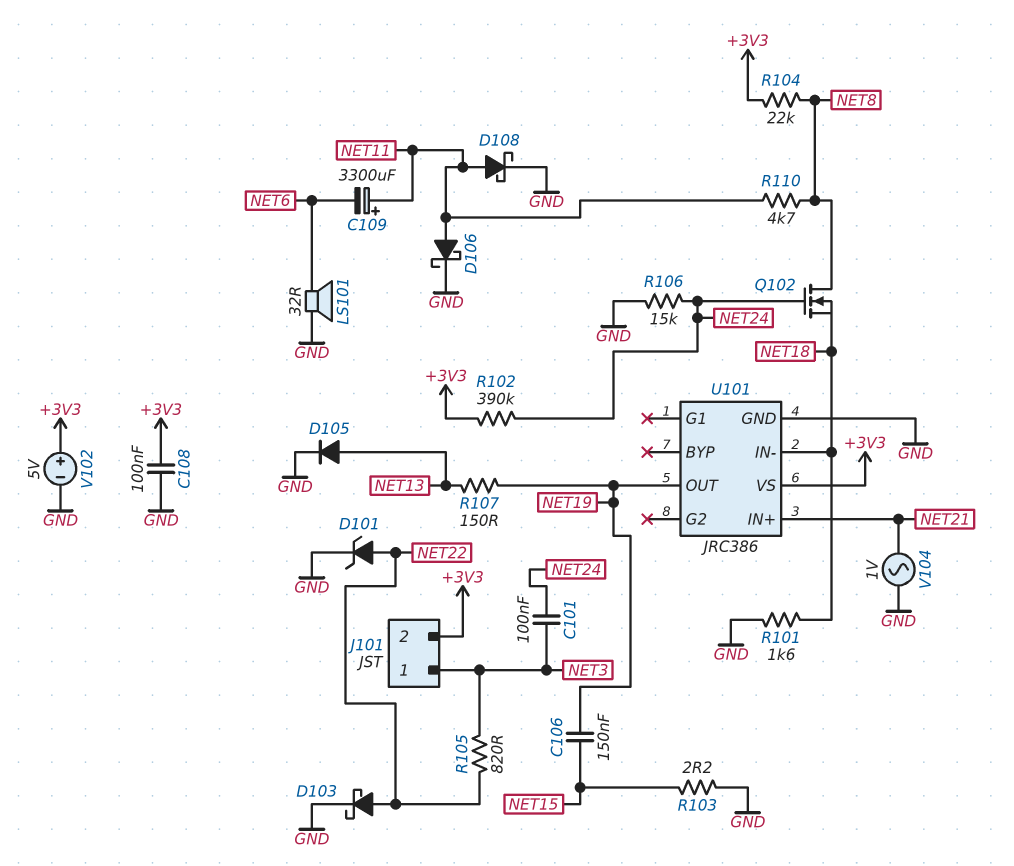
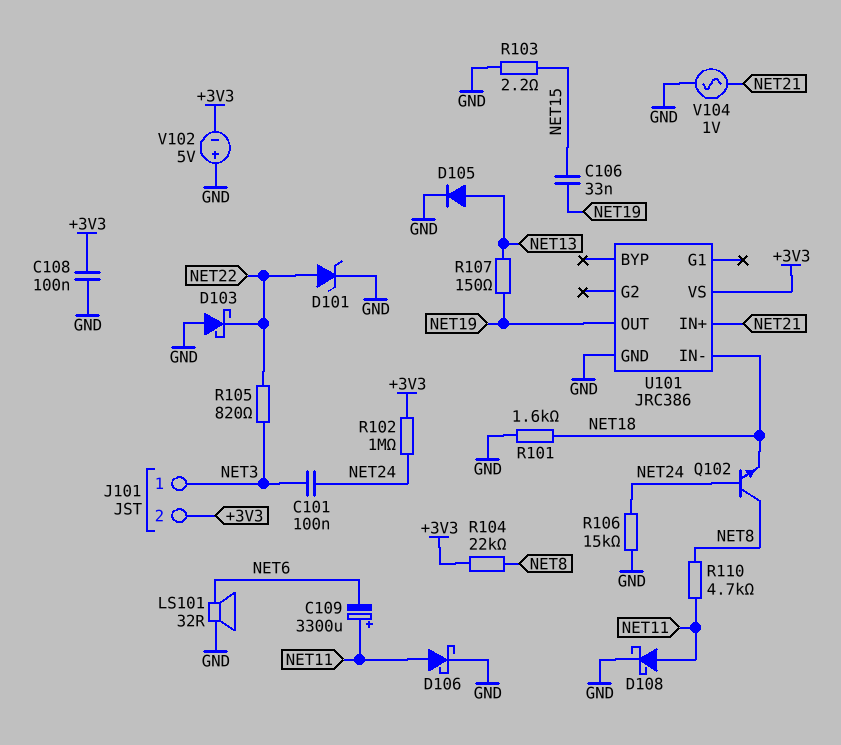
C106: 150nF (NET15, NET19) -> 33nF (NET15, NET19)
D103: schottky (A NET22, K GND) -> schottky (A GND, K NET22)
Q102: NMOS (G NET24, D NET8, S NET18) -> NPN (B NET24, C NET8, E NET18)
R102: 390k (+3V3, NET24) -> 1M (+3V3, NET24)
V102: 5V (plus +3V3, minus GND) -> 5V (plus GND, minus +3V3)

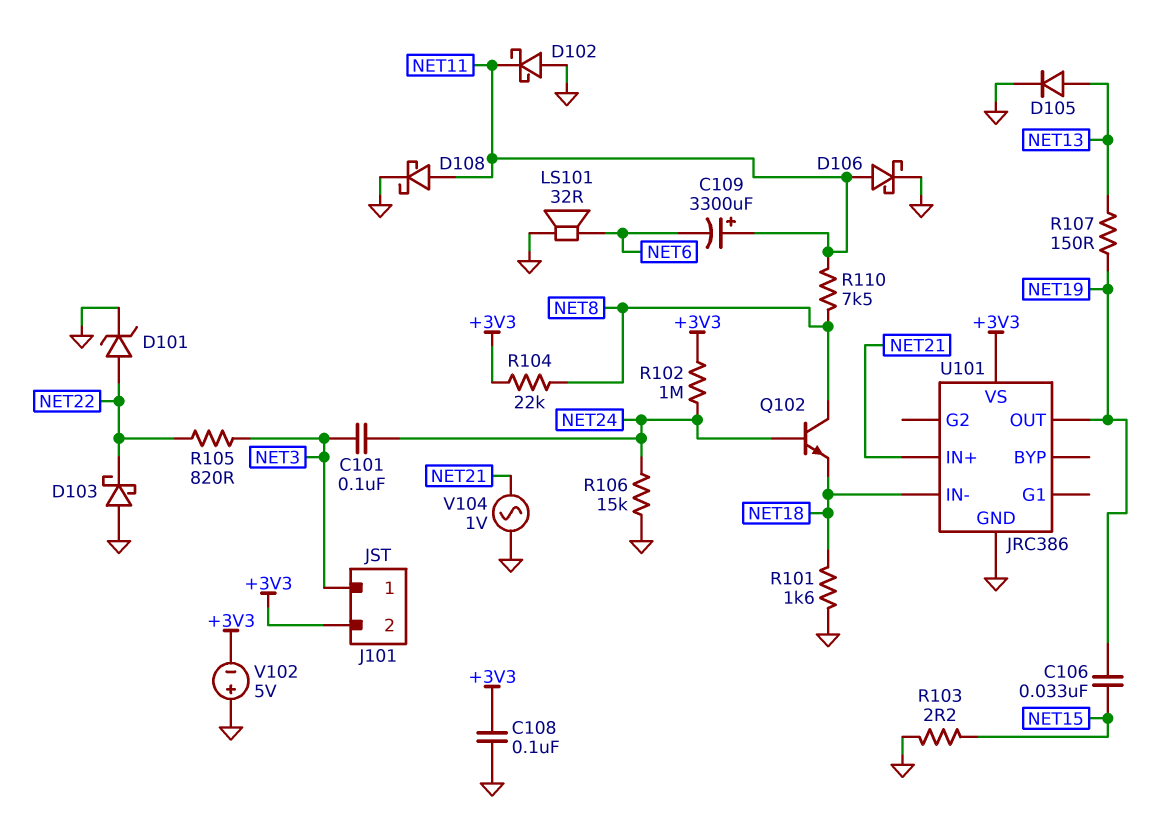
D102: none -> schottky (A GND, K NET11)
R110: 4.7k (NET8, NET11) -> 7.5k (NET8, NET11)

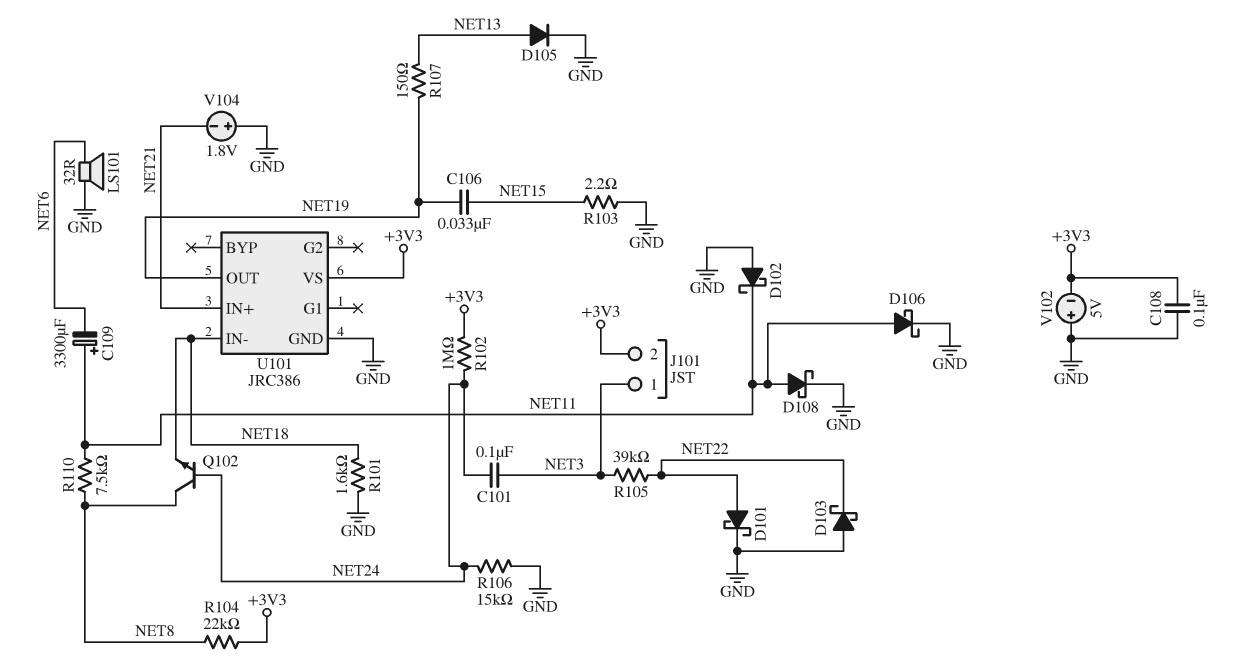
D101: zener (A NET22, K GND) -> schottky (A NET22, K GND)
R105: 820 (NET3, NET22) -> 39k (NET3, NET22)
V104: AC 1V (GND, NET21) -> 1.8V (plus GND, minus NET21)

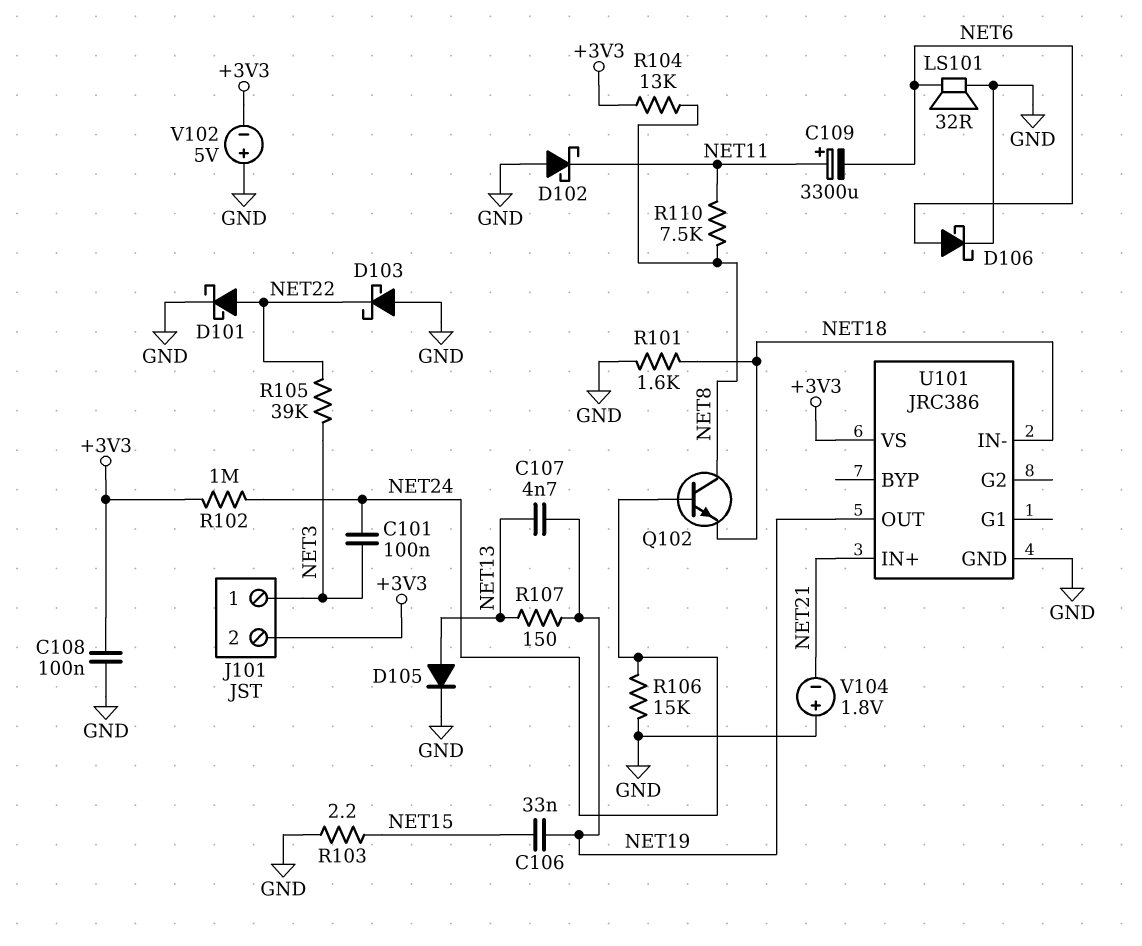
C107: none -> 4.7nF (NET13, NET19)
D106: schottky (A NET11, K GND) -> schottky (A NET6, K GND)
D108: schottky (A NET11, K GND) -> none
R104: 22k (+3V3, NET8) -> 13k (+3V3, NET8)

